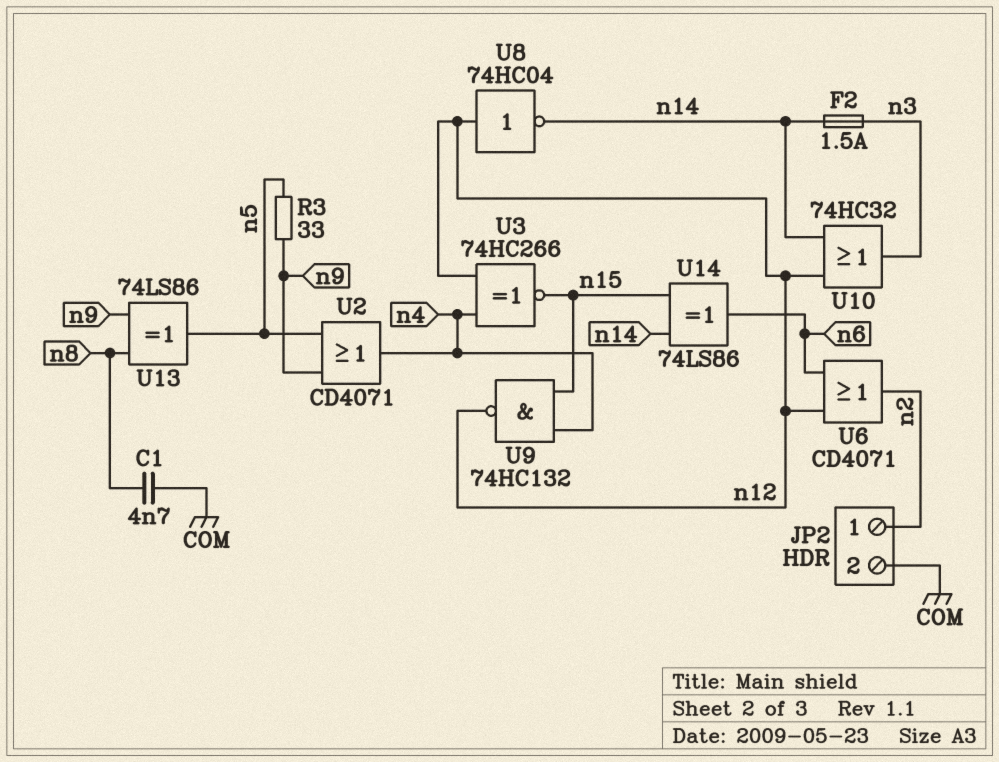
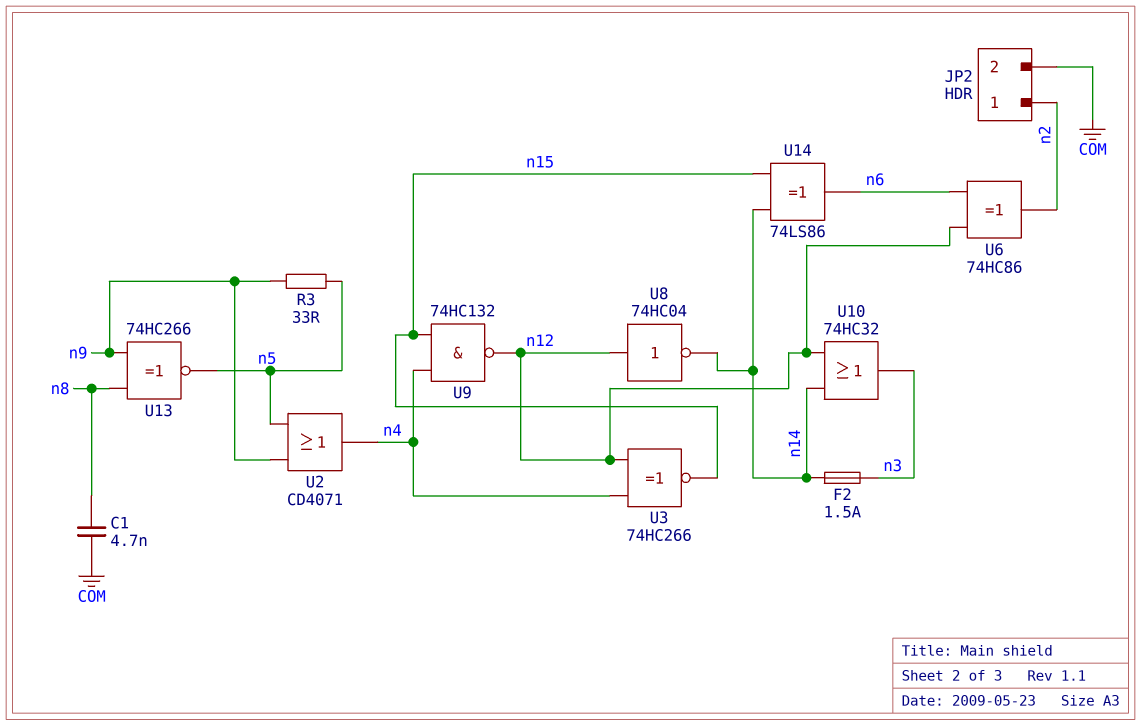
U6: OR CD4071 (in n6, in n12, out n2) -> XOR 74HC86 (in n6, in n12, out n2)
U13: XOR 74LS86 (in n8, in n9, out n5) -> XNOR 74HC266 (in n8, in n9, out n5)

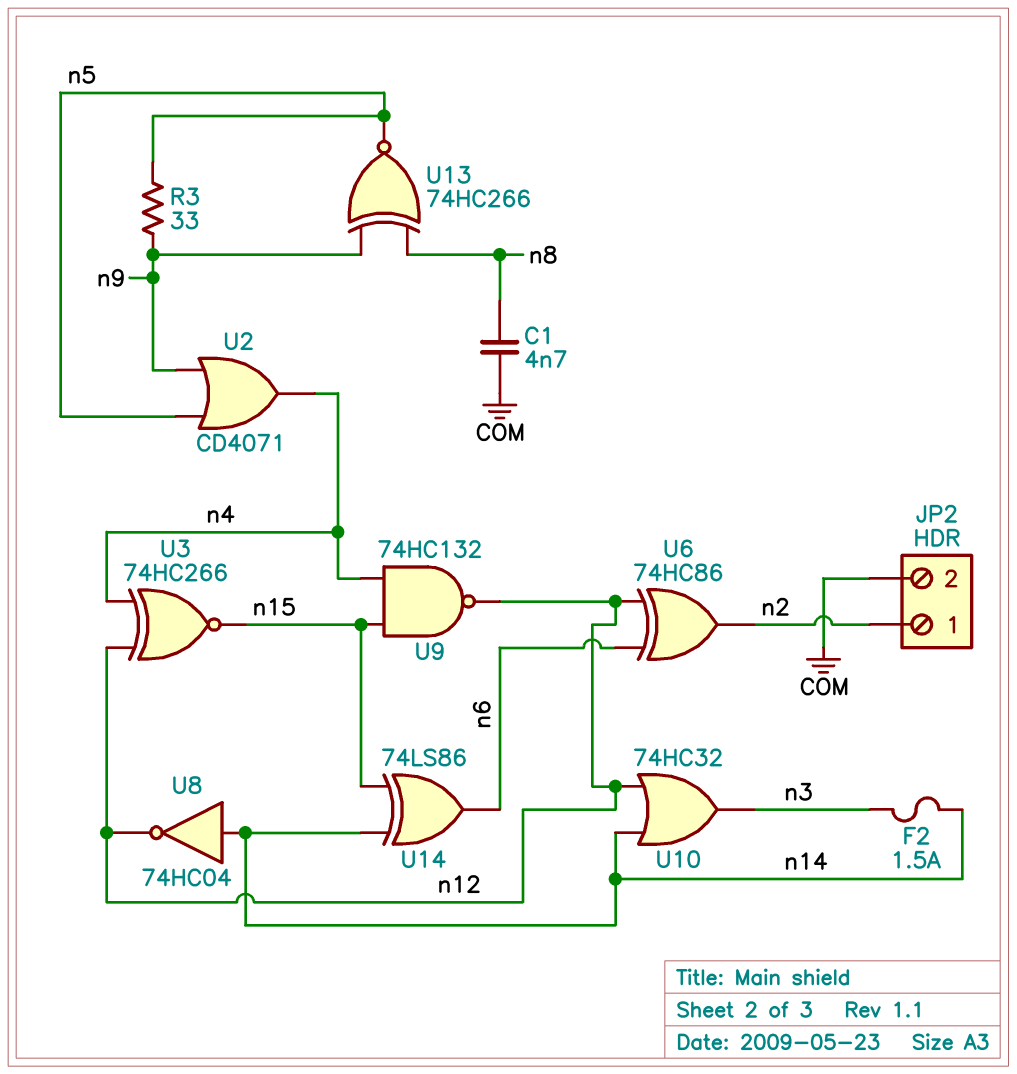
U8: NOT 74HC04 (in n12, out n14) -> NOT 74HC04 (in n14, out n12)

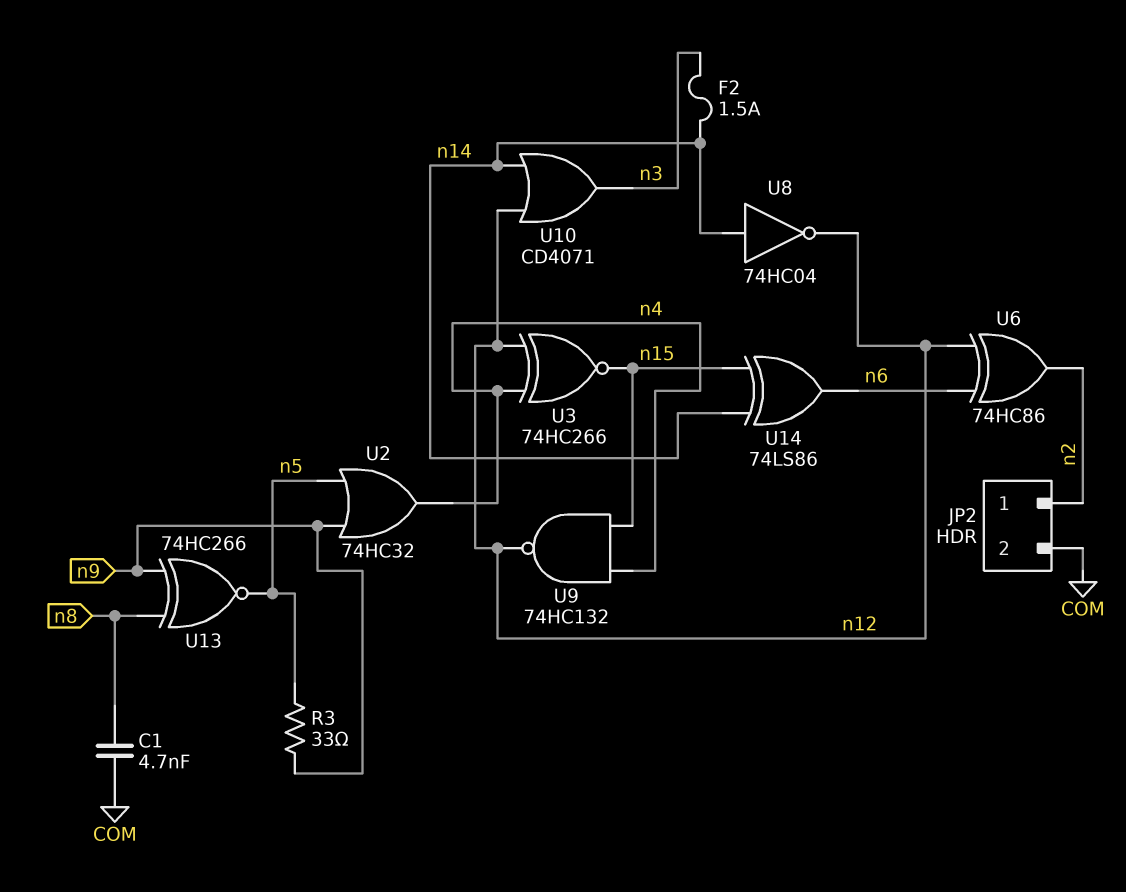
U2: OR CD4071 (in n5, in n9, out n4) -> OR 74HC32 (in n5, in n9, out n4)
U10: OR 74HC32 (in n12, in n14, out n3) -> OR CD4071 (in n12, in n14, out n3)

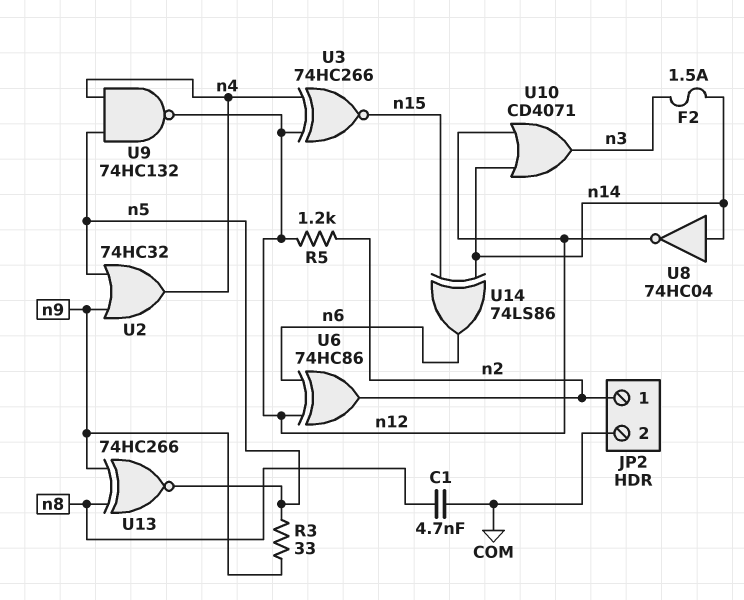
R5: none -> 1.2k (n2, n12)
U9: NAND 74HC132 (in n4, in n15, out n12) -> NAND 74HC132 (in n4, in n5, out n12)

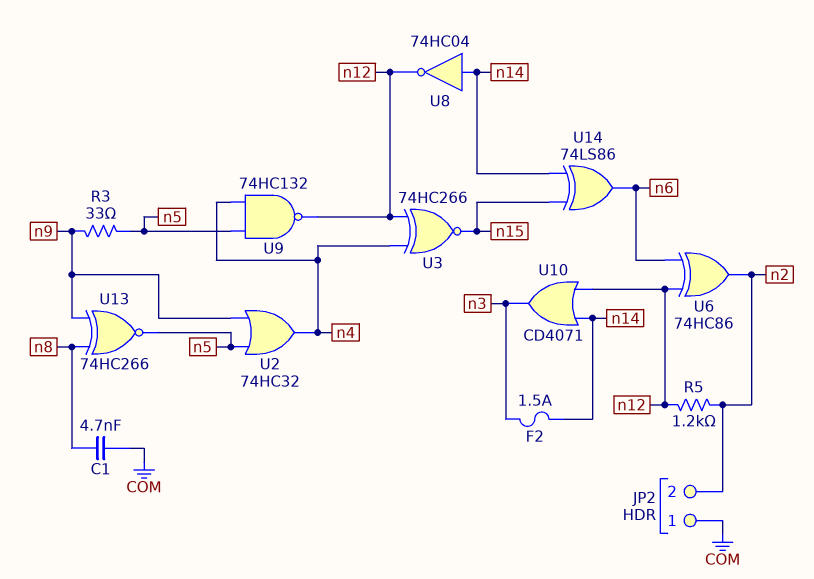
JP2 pin 1: n2 -> COM
JP2 pin 2: COM -> n2

